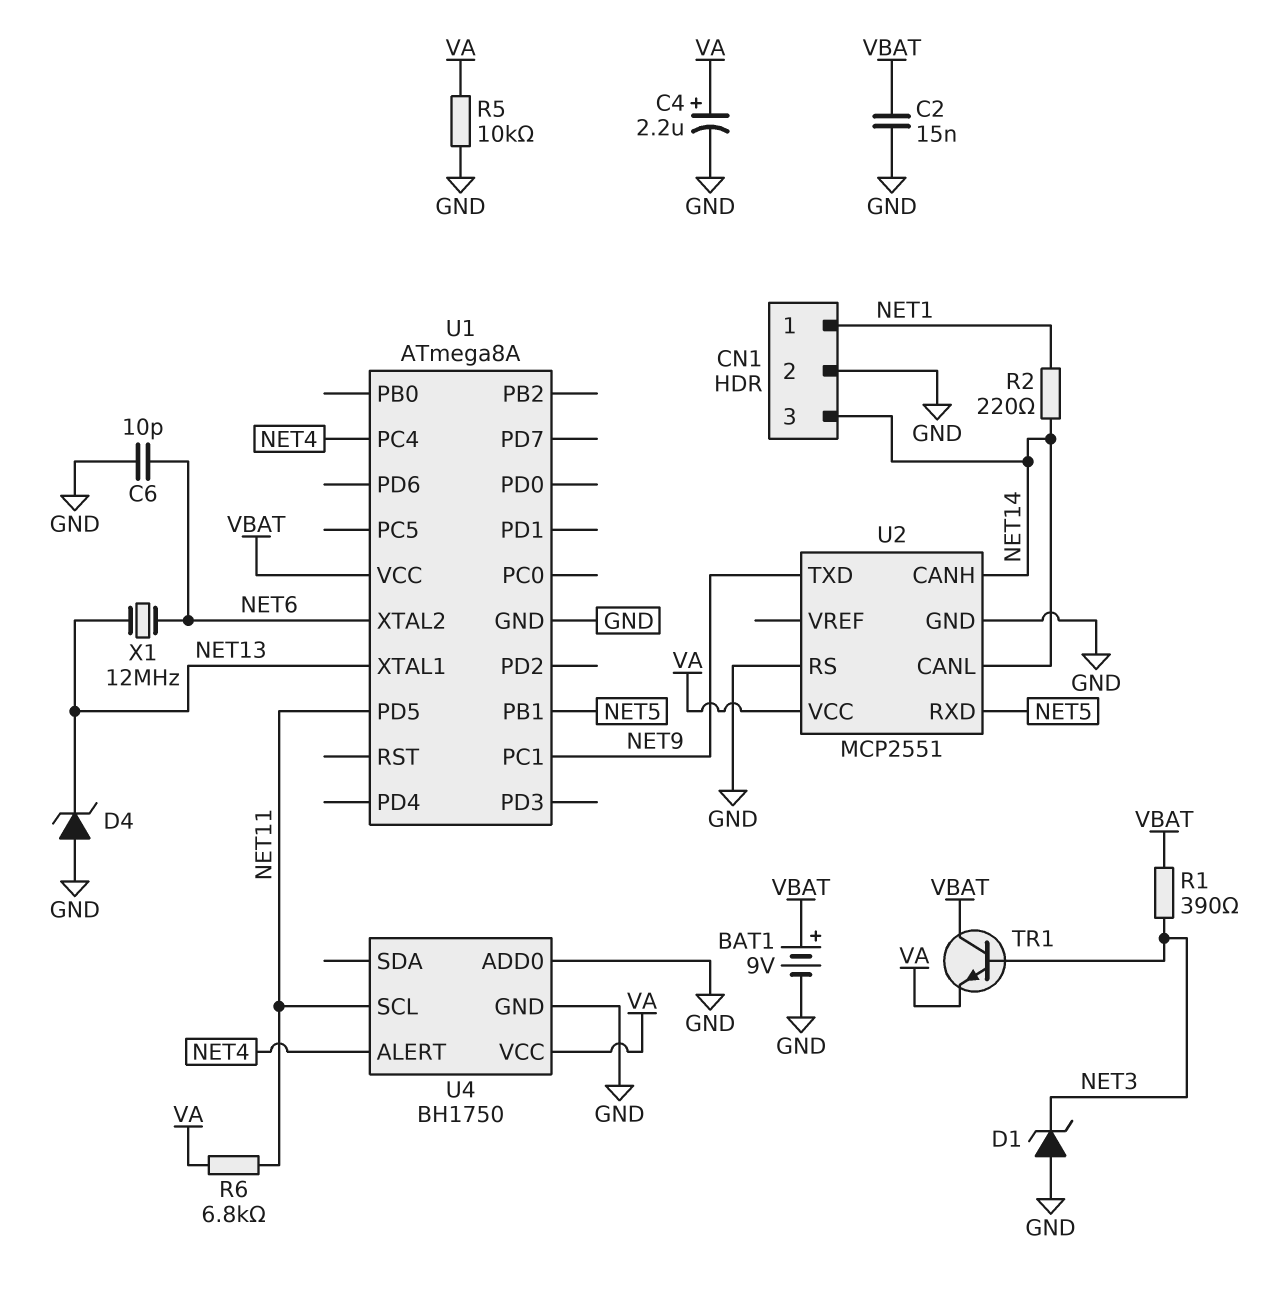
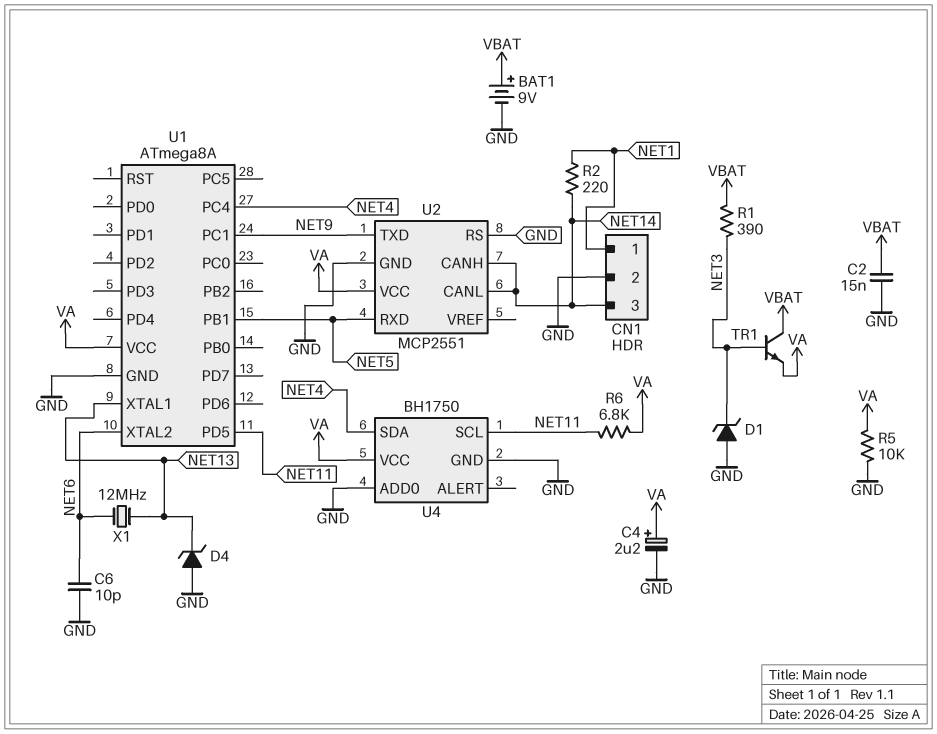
U1 pin VCC: VBAT -> VA
U4 pin ALERT: NET4 -> none
U4 pin SDA: none -> NET4

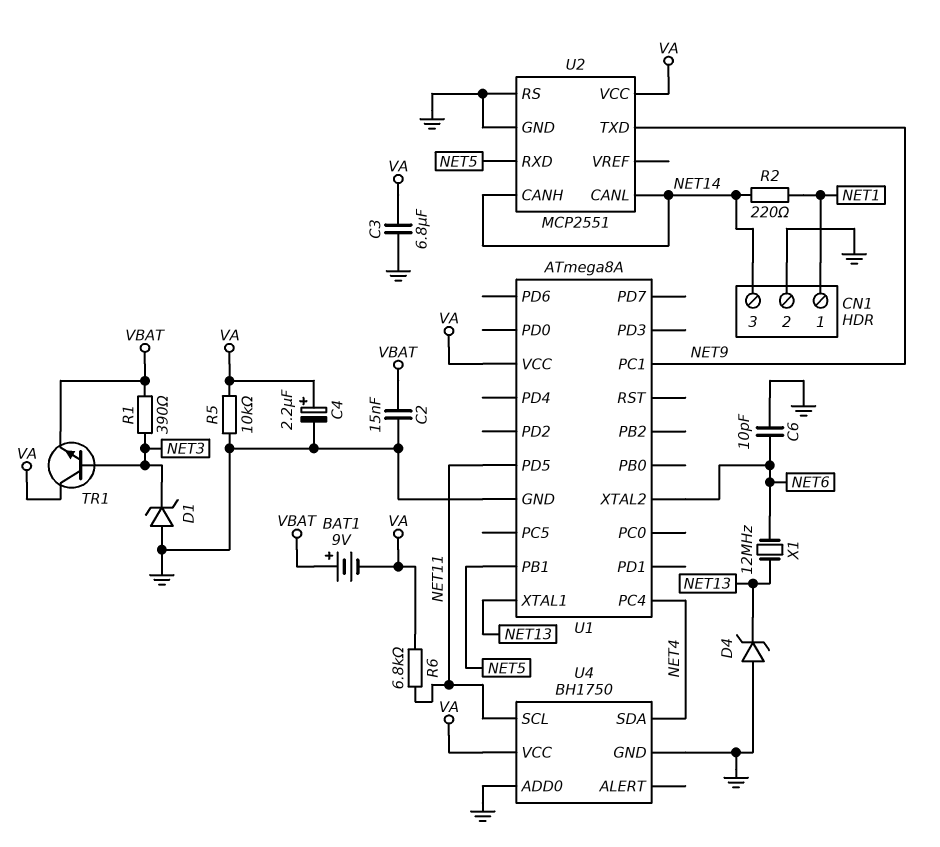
BAT1: 9V (plus VBAT, minus GND) -> 9V (plus VBAT, minus VA)
C3: none -> 6.8uF (GND, VA)
TR1: NPN (B NET3, C VBAT, E VA) -> NPN (B NET3, C VA, E VBAT)

